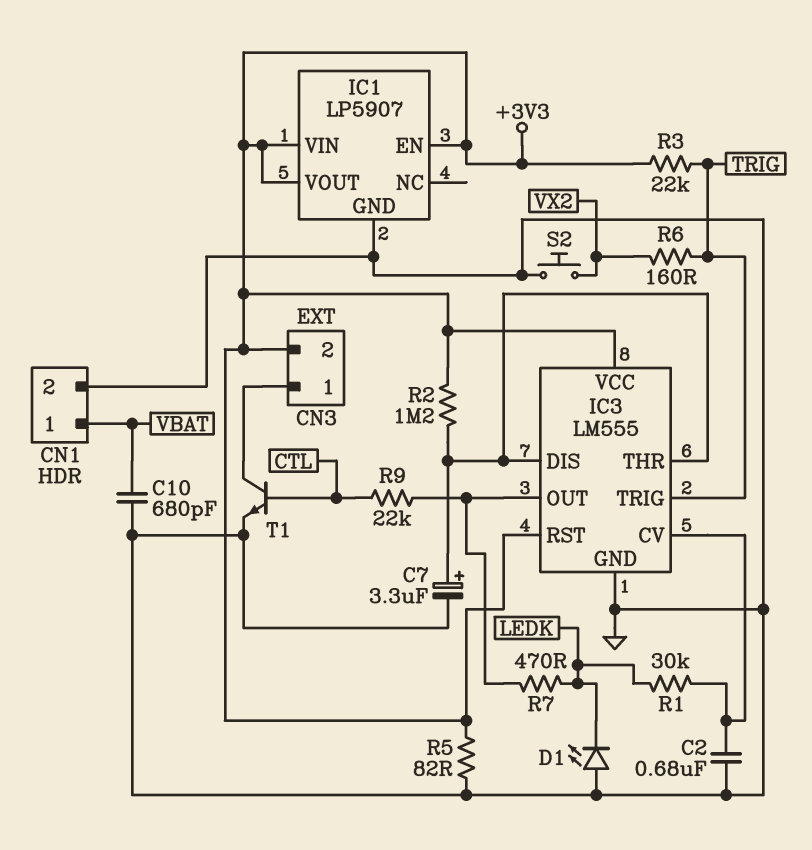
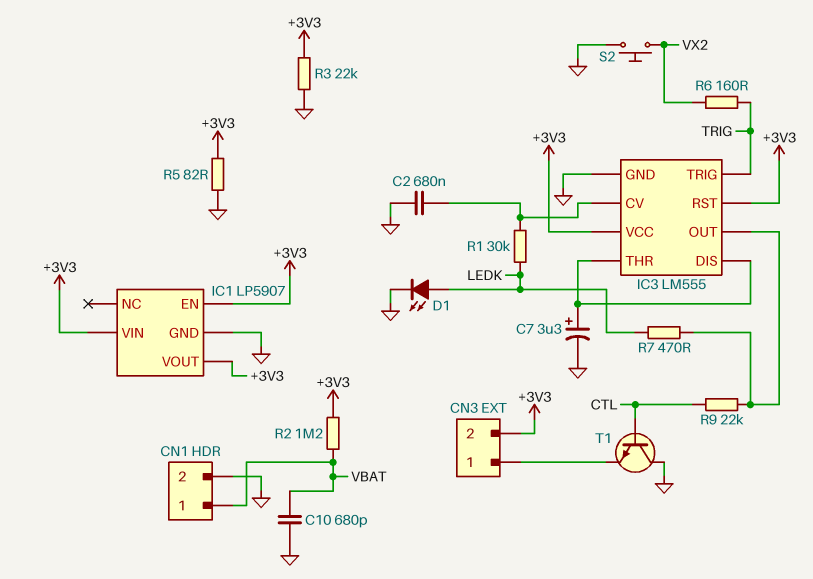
D1: LED (A GND, K LEDK) -> LED (A LEDK, K GND)
R2: 1.2M (+3V3, IC3/DIS) -> 1.2M (+3V3, VBAT)
R3: 22k (+3V3, TRIG) -> 22k (+3V3, GND)
T1: NPN (B CTL, C CN3/1, E GND) -> NPN (B CTL, C GND, E CN3/1)

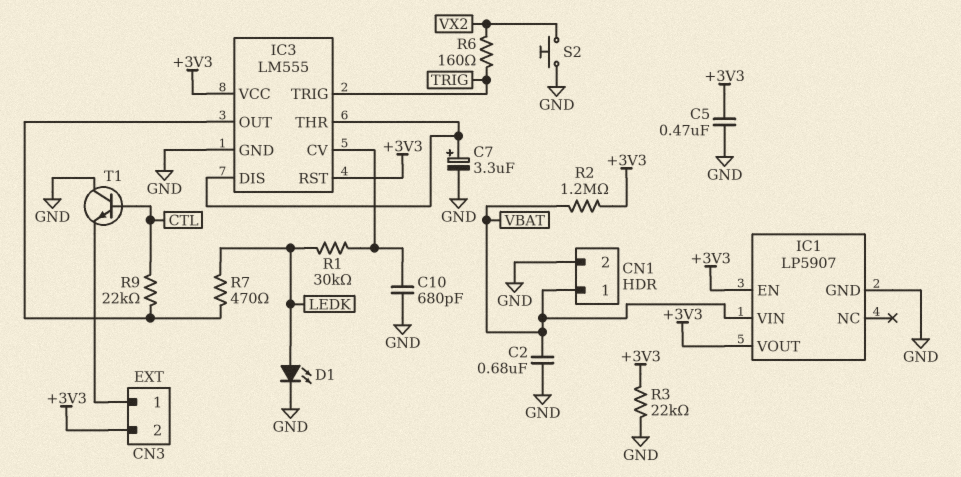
C2: 680nF (GND, IC3/CV) -> 680nF (GND, VBAT)
C5: none -> 470nF (+3V3, GND)
C10: 680pF (GND, VBAT) -> 680pF (GND, IC3/CV)
IC1 pin VIN: +3V3 -> VBAT
R5: 82 (+3V3, GND) -> none

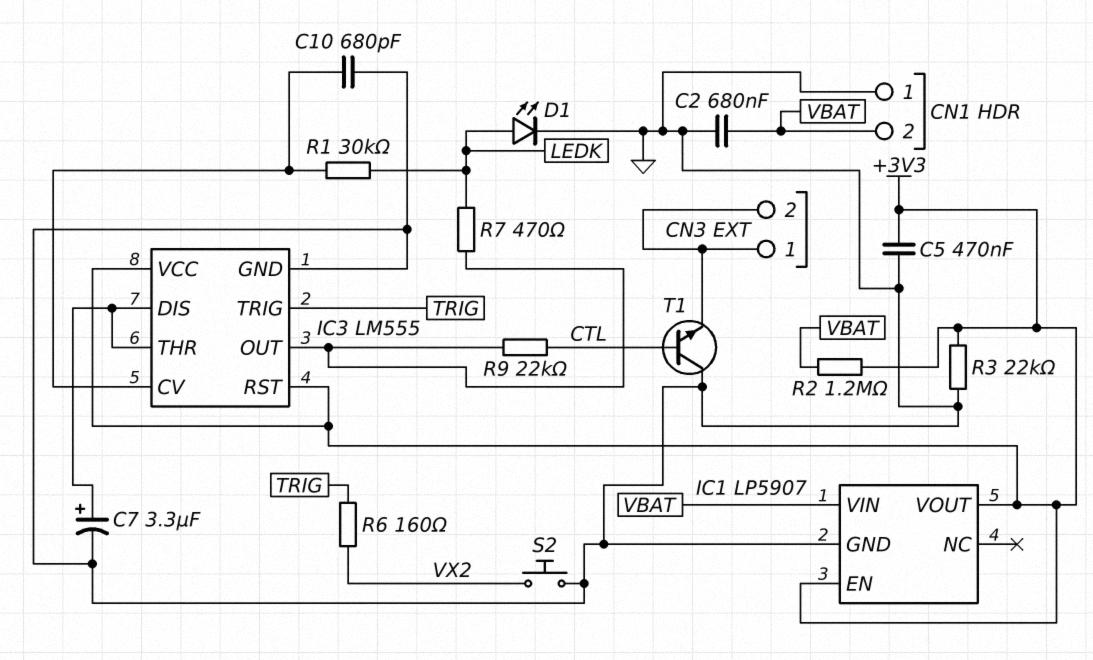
CN1 pin 1: VBAT -> GND
CN1 pin 2: GND -> VBAT
CN3 pin 2: +3V3 -> CN3/1

